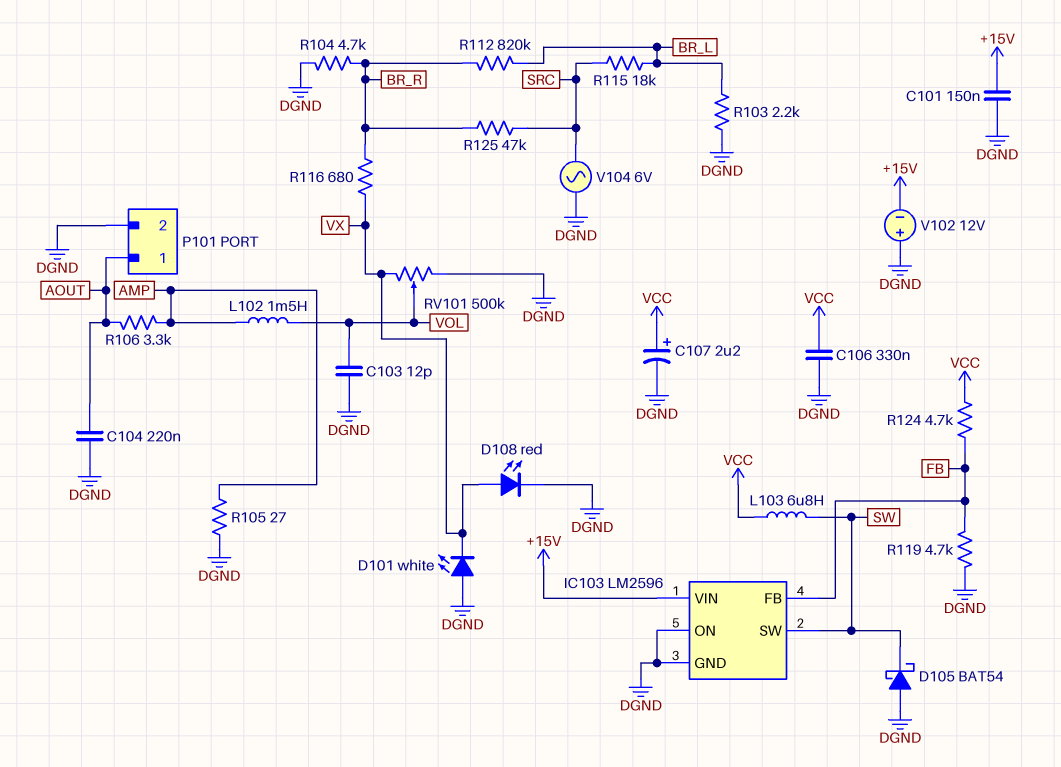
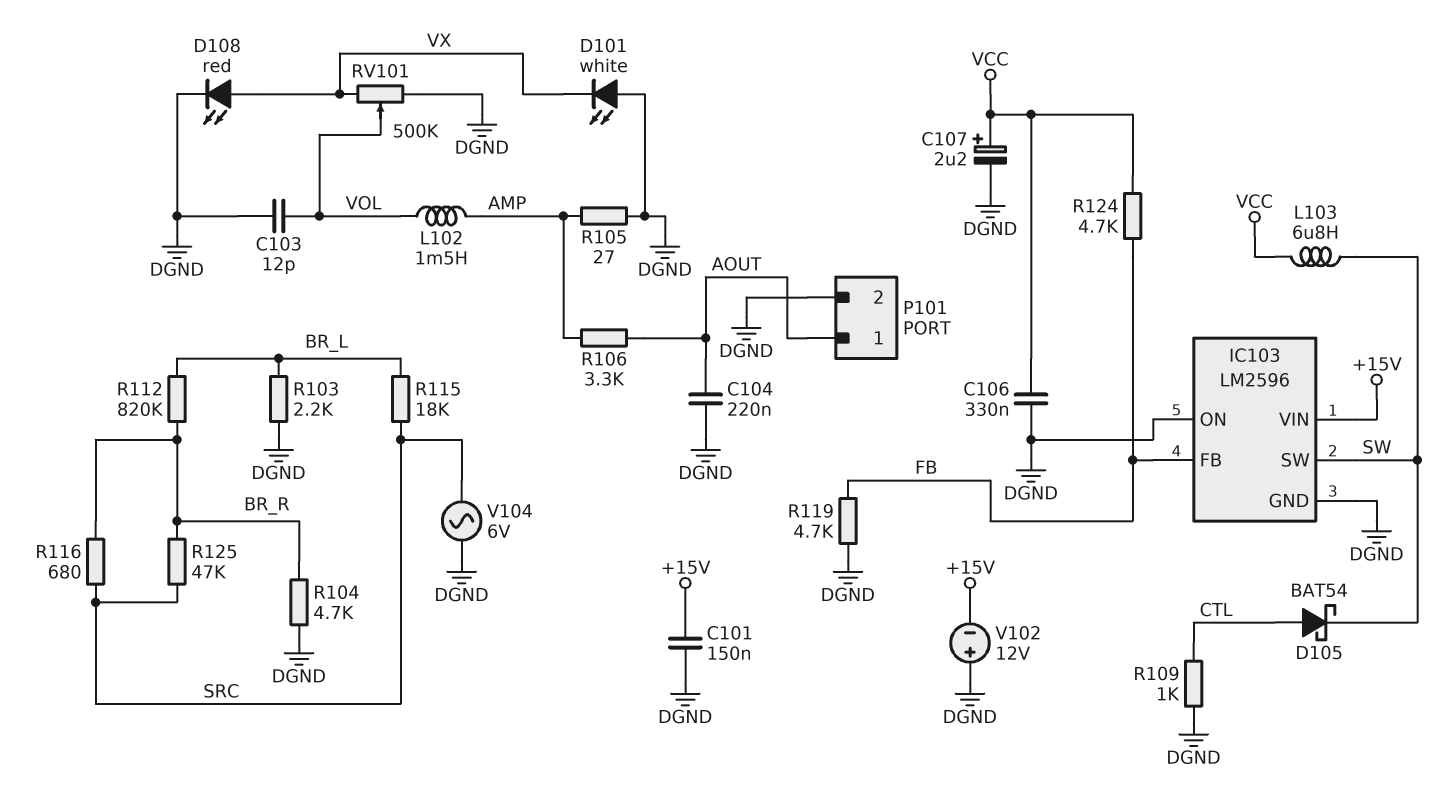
D105: schottky BAT54 (A DGND, K SW) -> schottky BAT54 (A CTL, K SW)
R109: none -> 1k (CTL, DGND)
R116: 680 (BR_R, VX) -> 680 (BR_R, SRC)

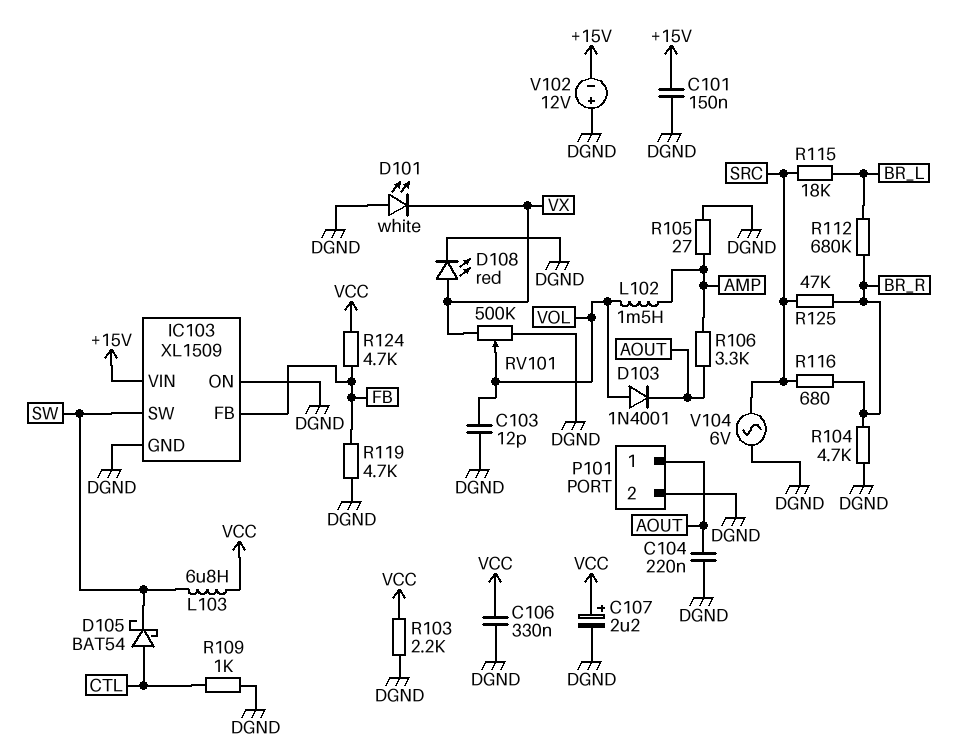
D103: none -> diode 1N4001 (A VOL, K AOUT)
IC103: LM2596 -> XL1509
R103: 2.2k (BR_L, DGND) -> 2.2k (DGND, VCC)
R112: 820k (BR_L, BR_R) -> 680k (BR_L, BR_R)

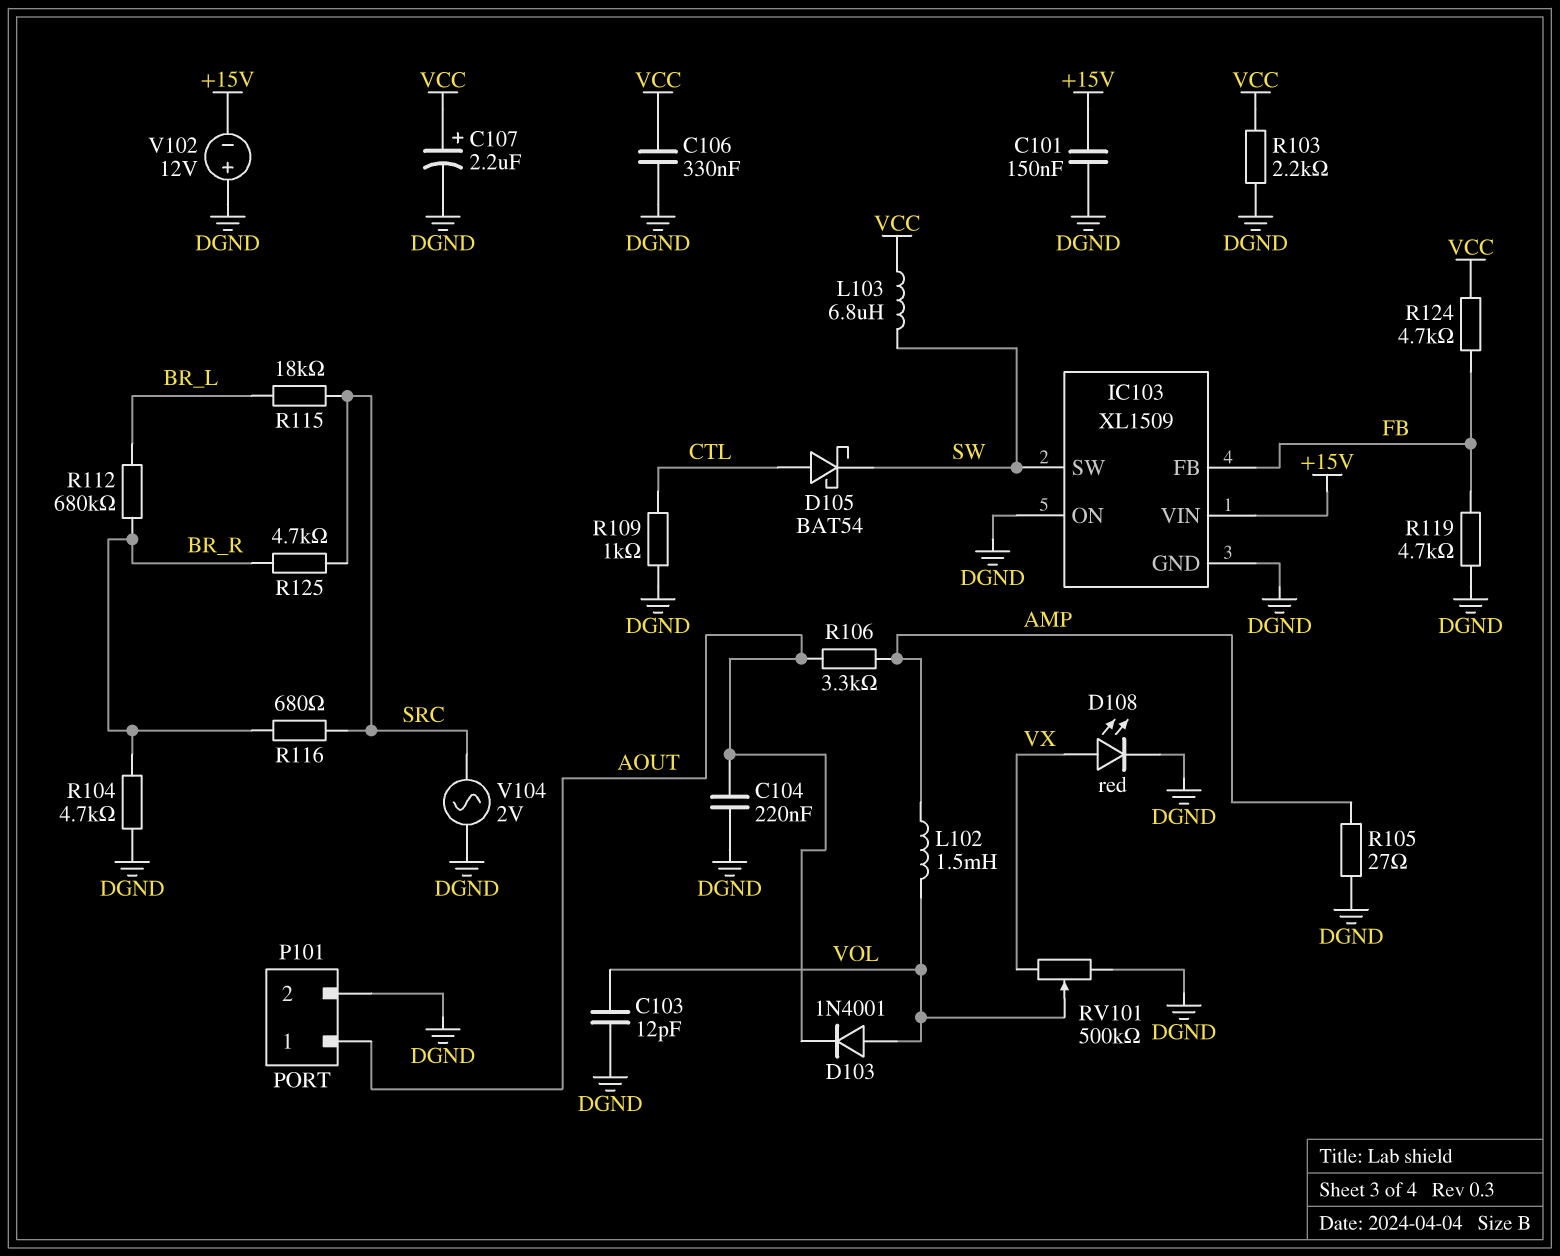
D101: LED white (A DGND, K VX) -> none
R125: 47k (BR_R, SRC) -> 4.7k (BR_R, SRC)
V104: AC 6V (DGND, SRC) -> AC 2V (DGND, SRC)

